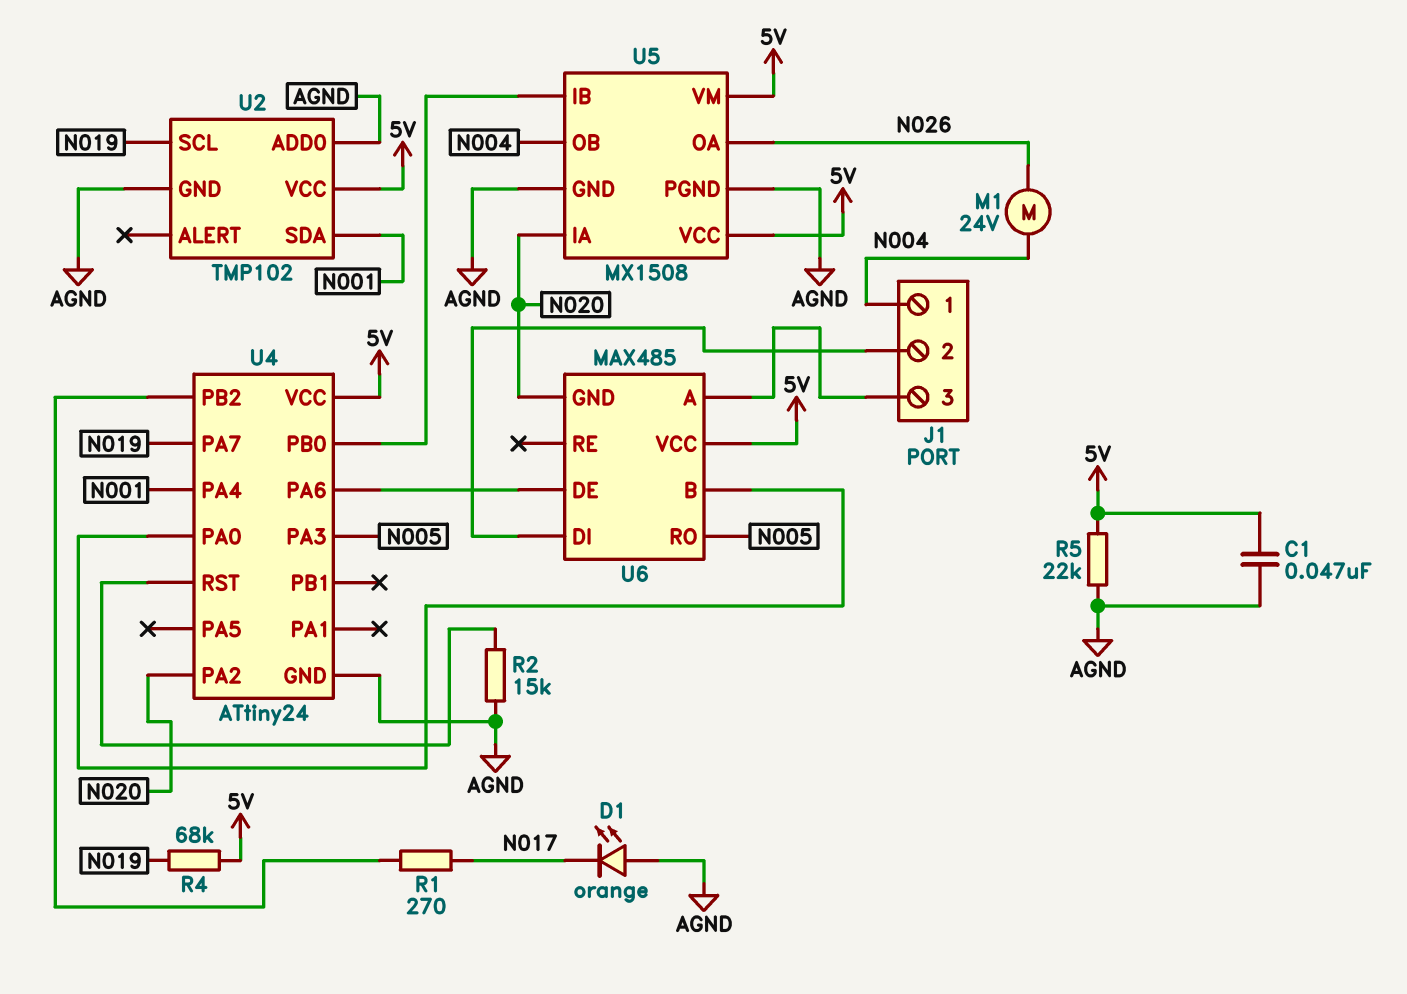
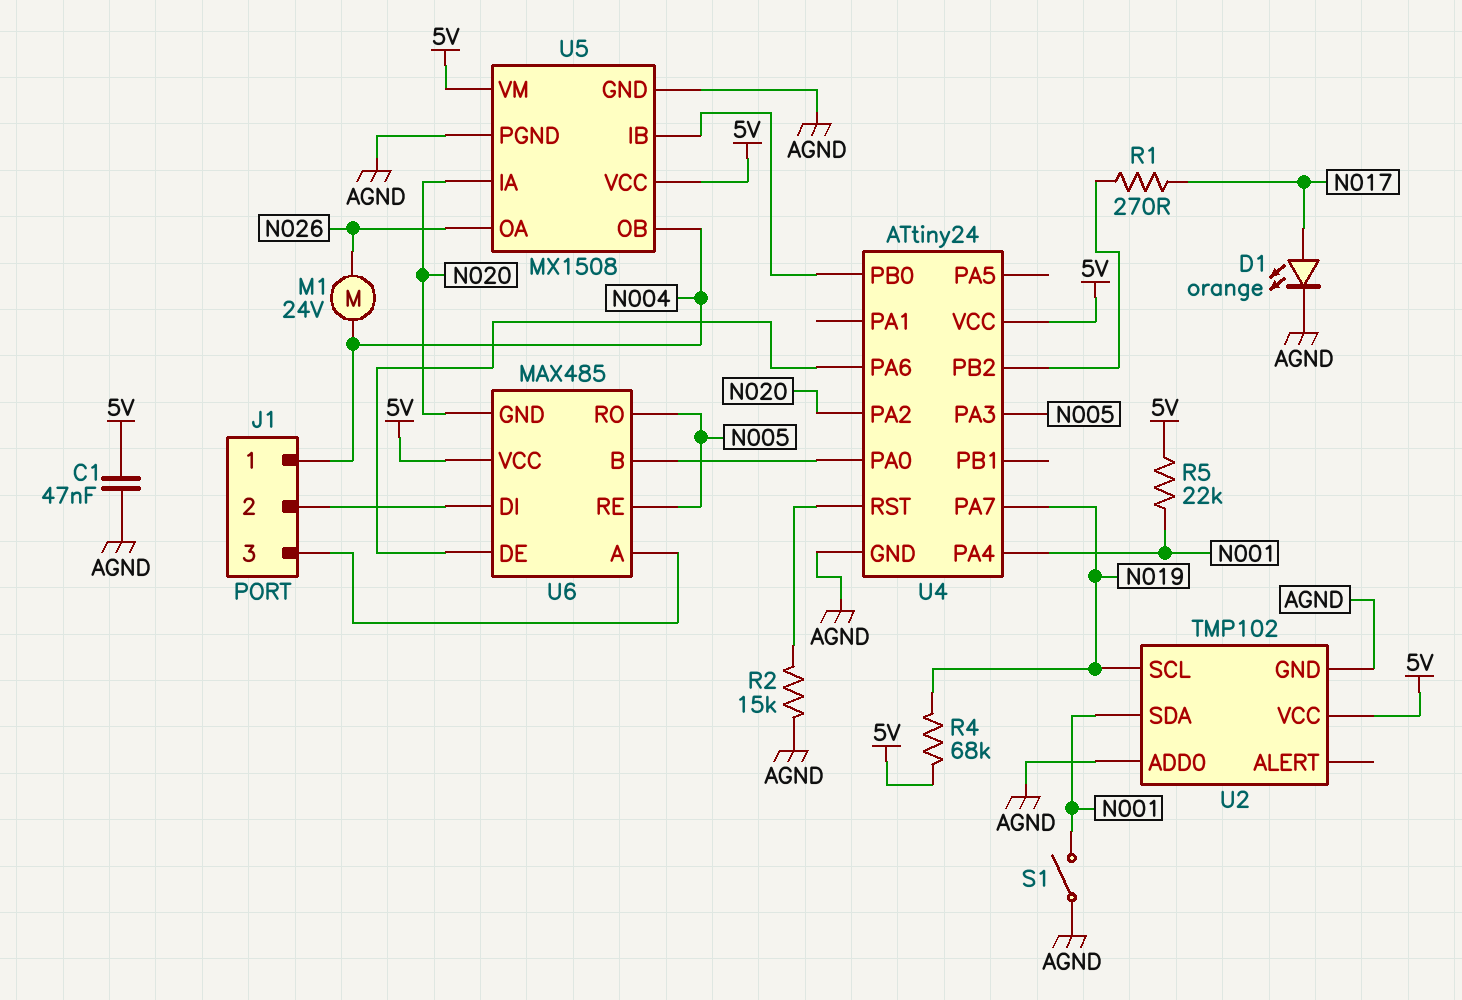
D1: LED orange (A AGND, K N017) -> LED orange (A N017, K AGND)
R5: 22k (5V, AGND) -> 22k (5V, N001)
S1: none -> switch (AGND, N001)
U6 pin RE: none -> N005

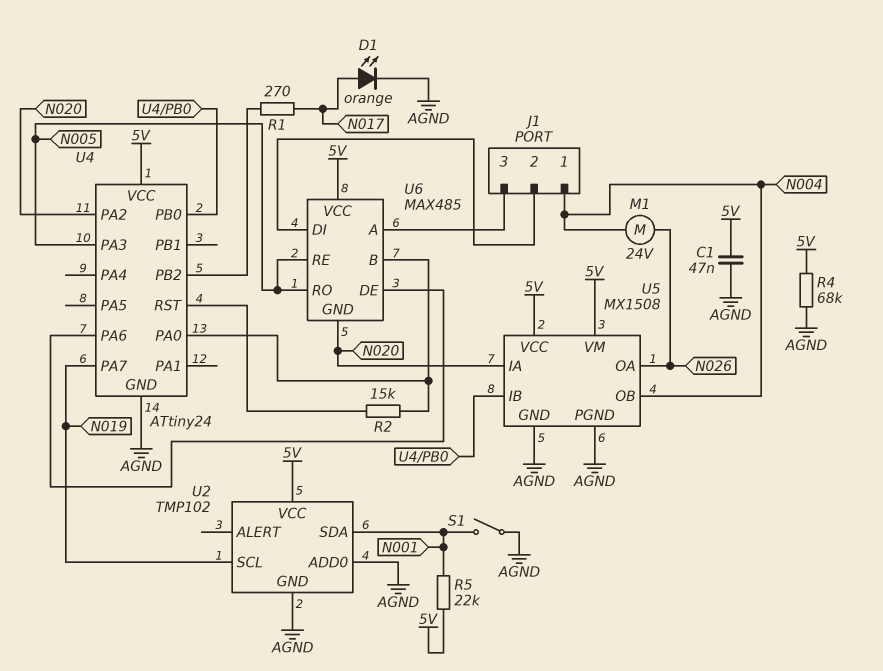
R2: 15k (AGND, U4/RST) -> 15k (U4/PA0, U4/RST)
R4: 68k (5V, N019) -> 68k (5V, AGND)
U4 pin PA4: N001 -> none

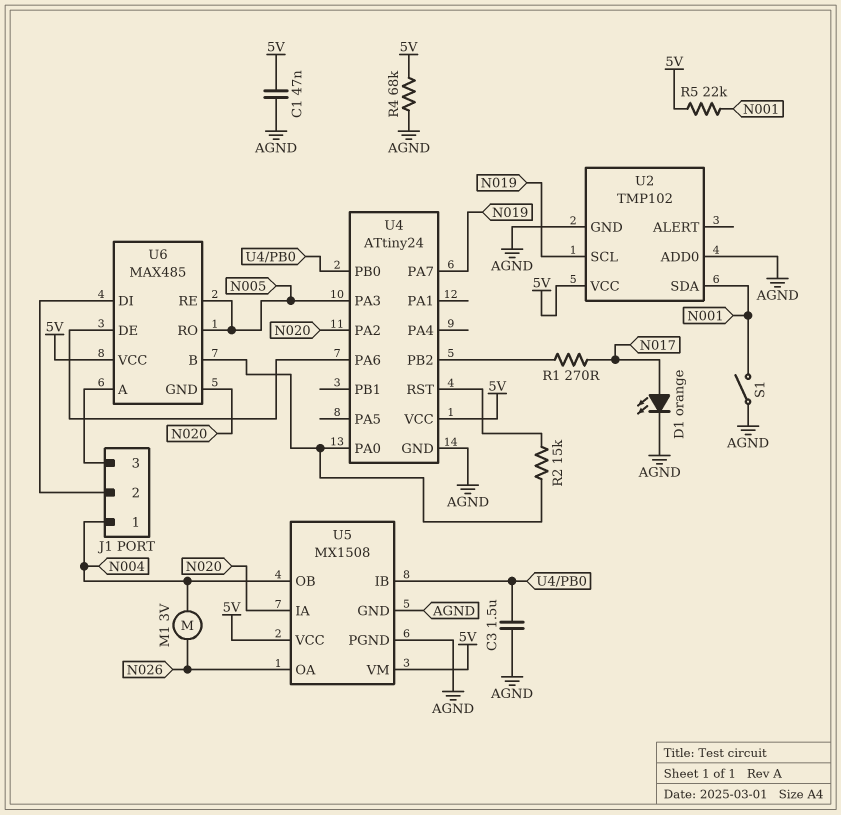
C3: none -> 1.5uF (AGND, U4/PB0)
M1: motor 24V (N004, N026) -> motor 3V (N004, N026)

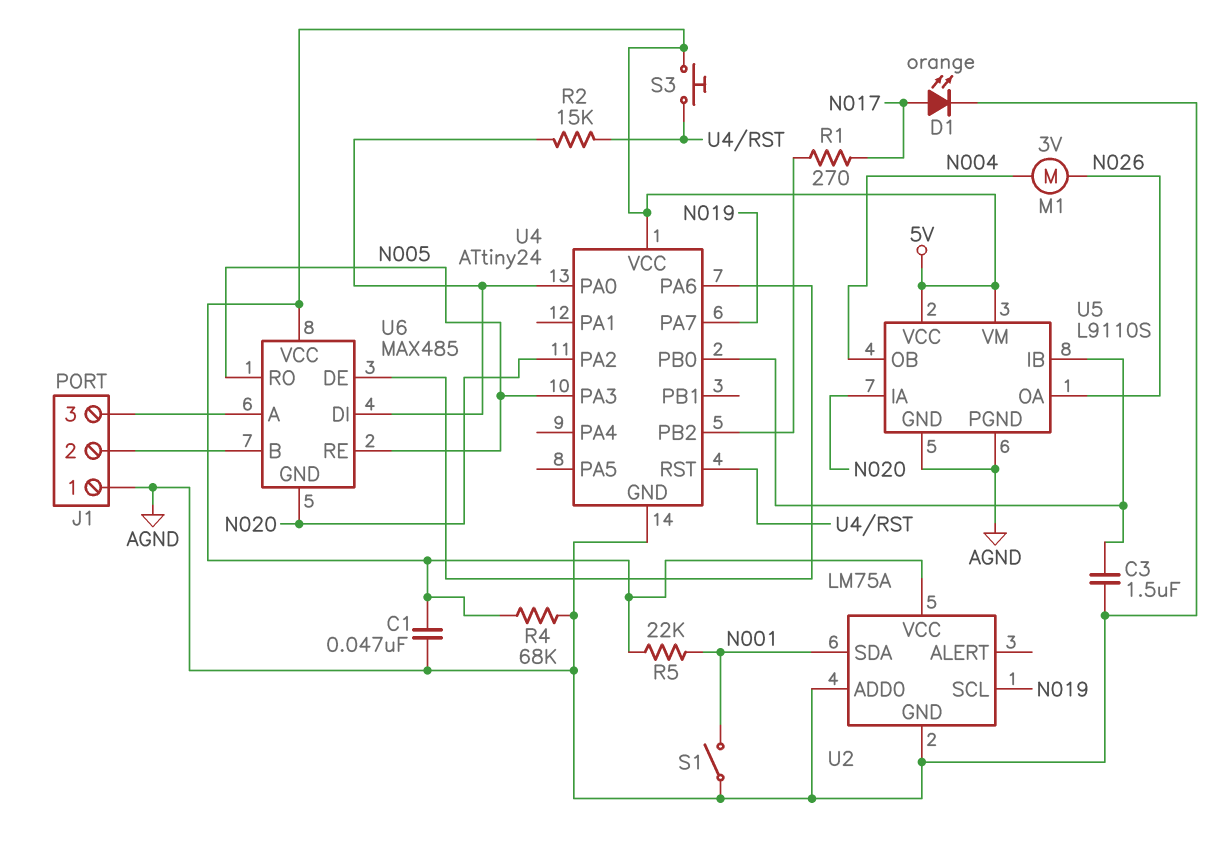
J1 pin 1: N004 -> AGND
S3: none -> button (5V, U4/RST)
U2: TMP102 -> LM75A
U5: MX1508 -> L9110S
U6 pin B: U4/PA0 -> J1/2
U6 pin DI: J1/2 -> U4/PA0

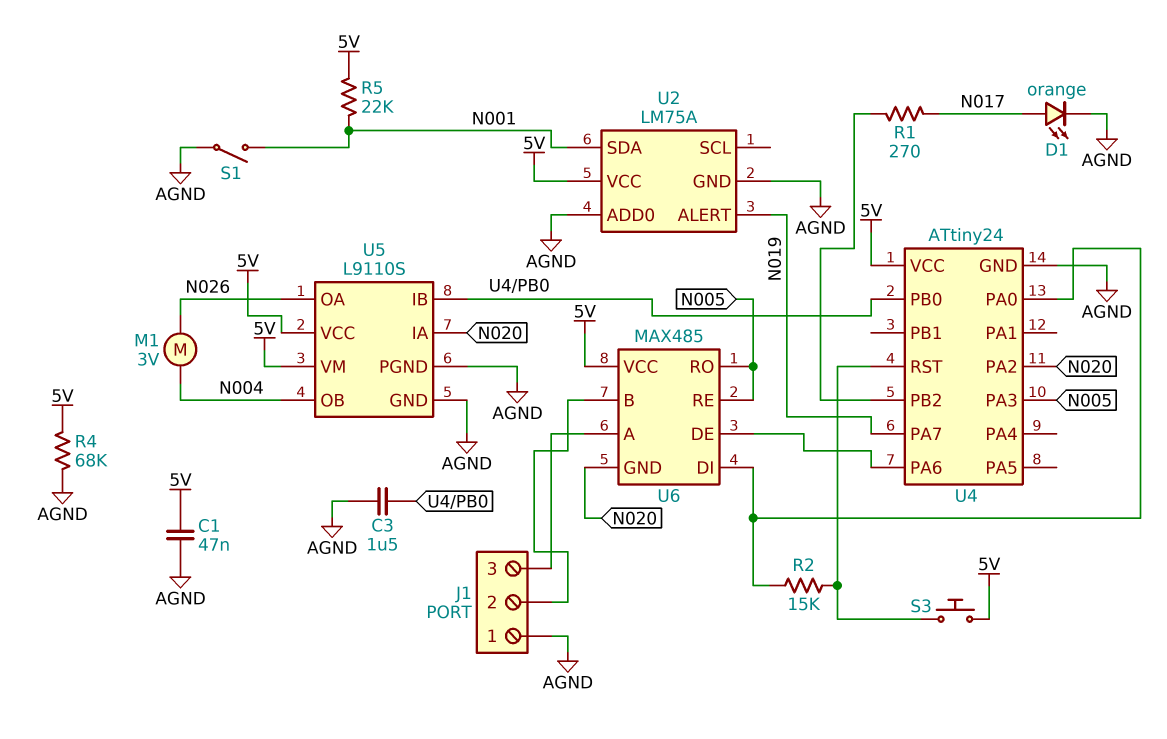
U2 pin ALERT: none -> N019
U2 pin SCL: N019 -> none

